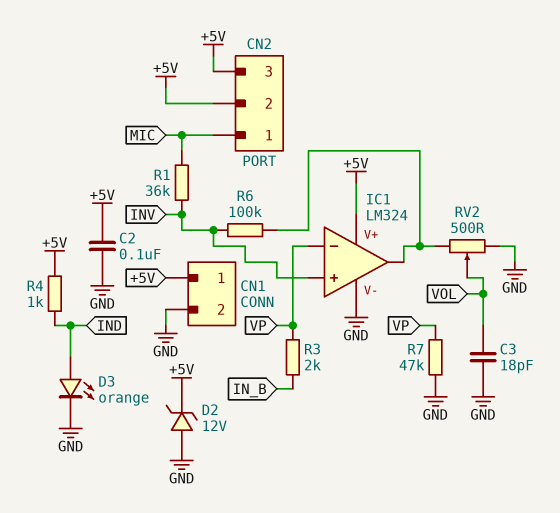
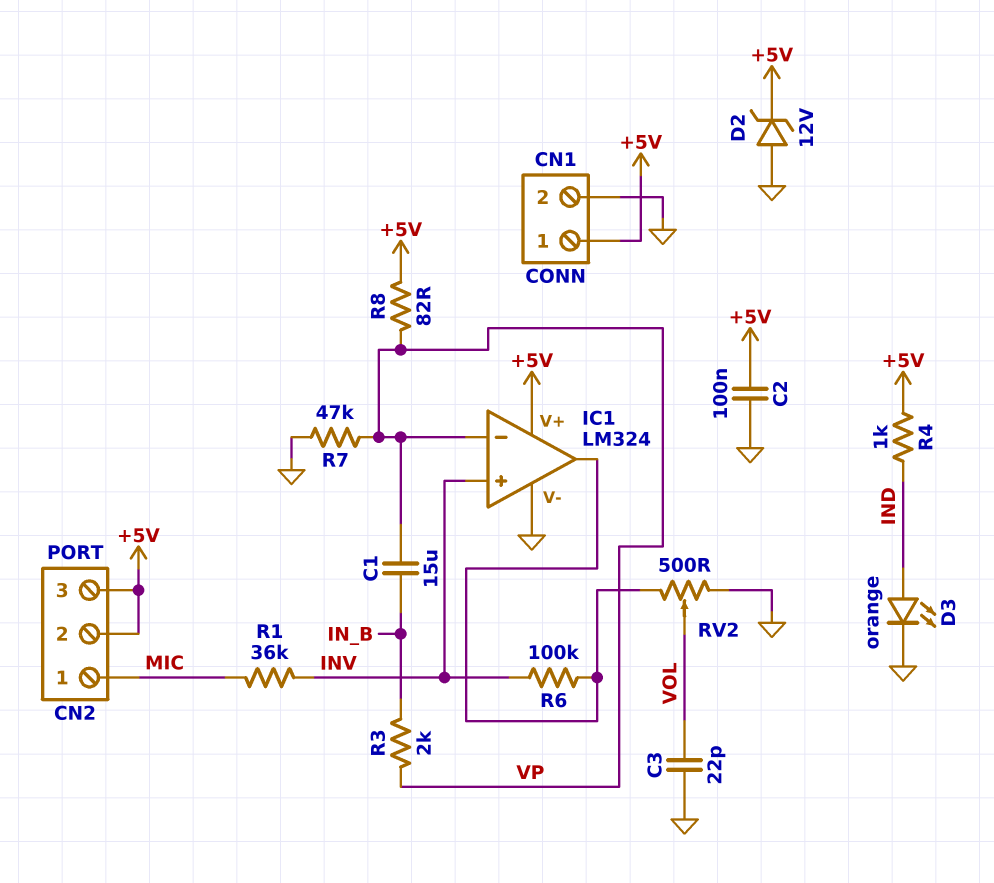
C1: none -> 15uF (IN_B, VP)
C3: 18pF (GND, VOL) -> 22pF (GND, VOL)
R8: none -> 82 (+5V, VP)

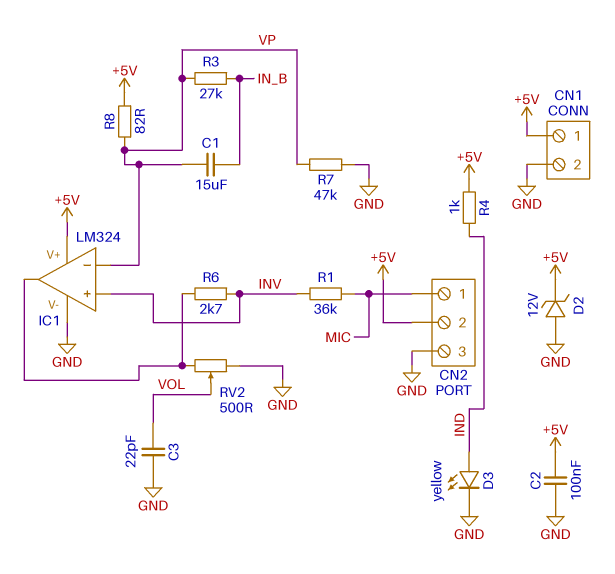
CN2 pin 3: +5V -> GND
D3: LED orange (A IND, K GND) -> LED yellow (A IND, K GND)
R3: 2k (IN_B, VP) -> 27k (IN_B, VP)
R6: 100k (IC1/out, INV) -> 2.7k (IC1/out, INV)

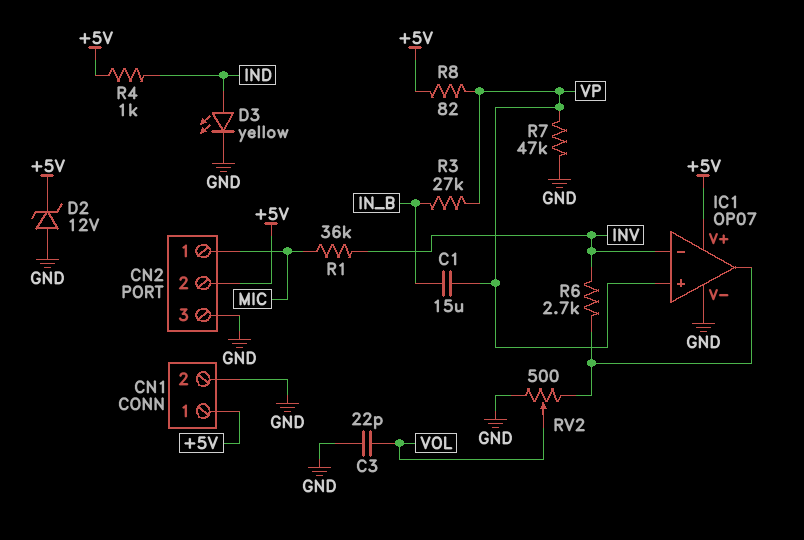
C2: 100nF (+5V, GND) -> none
IC1: LM324 -> OP07
IC1 pin in+: INV -> VP
IC1 pin in-: VP -> INV

